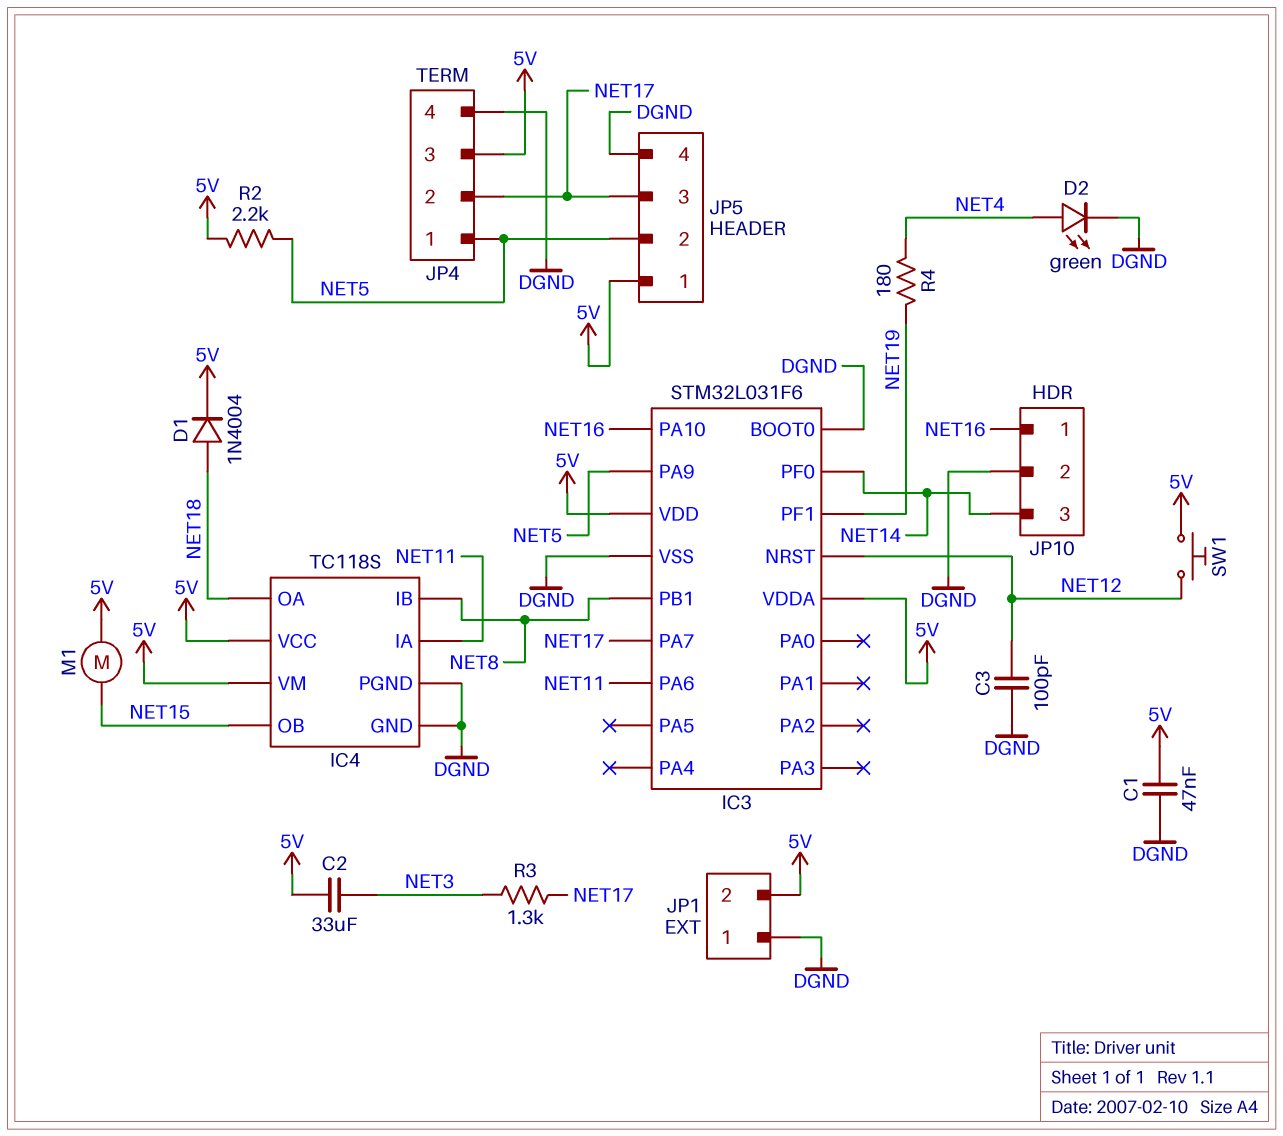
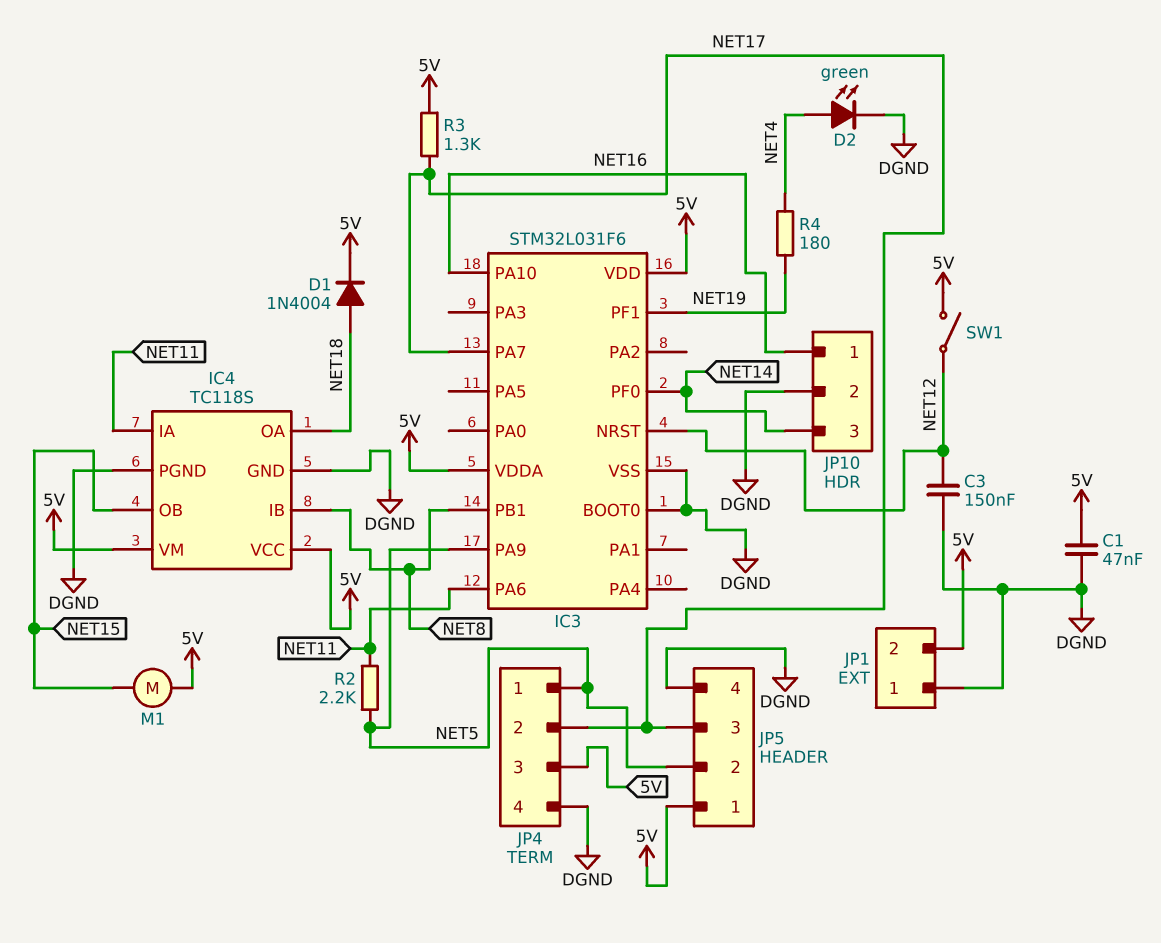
C2: 33uF (5V, NET3) -> none
C3: 100pF (DGND, NET12) -> 150nF (DGND, NET12)
R2: 2.2k (5V, NET5) -> 2.2k (NET5, NET11)
R3: 1.3k (NET3, NET17) -> 1.3k (5V, NET17)
SW1: button (5V, NET12) -> switch (5V, NET12)

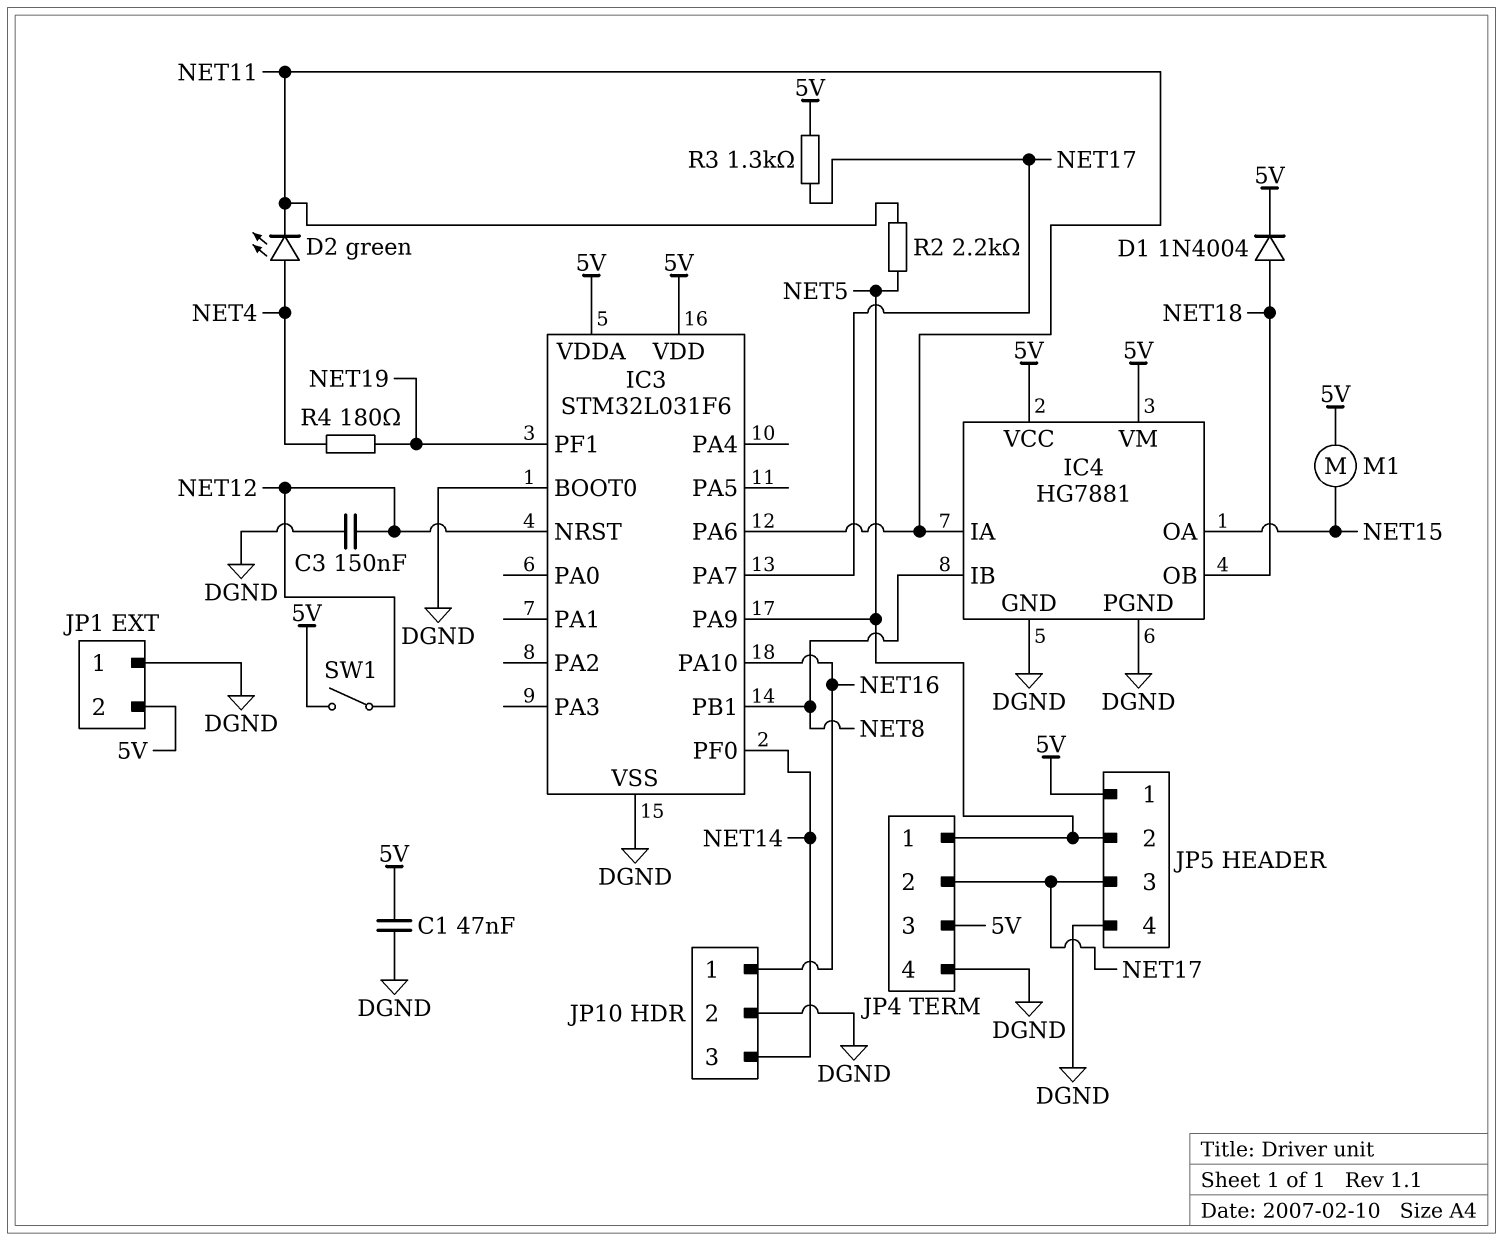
D2: LED green (A NET4, K DGND) -> LED green (A NET4, K NET11)
IC4: TC118S -> HG7881
IC4 pin OA: NET18 -> NET15
IC4 pin OB: NET15 -> NET18

